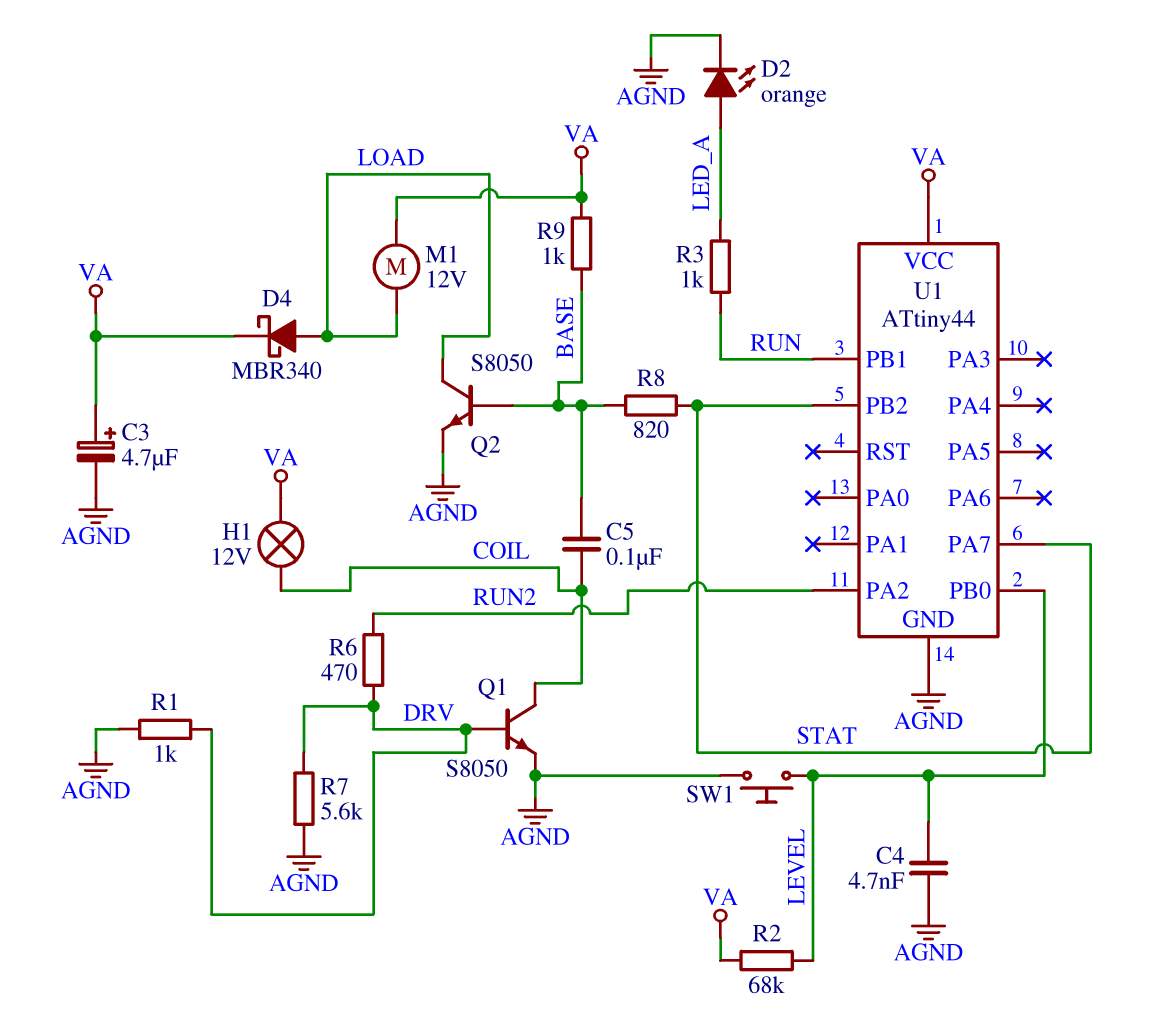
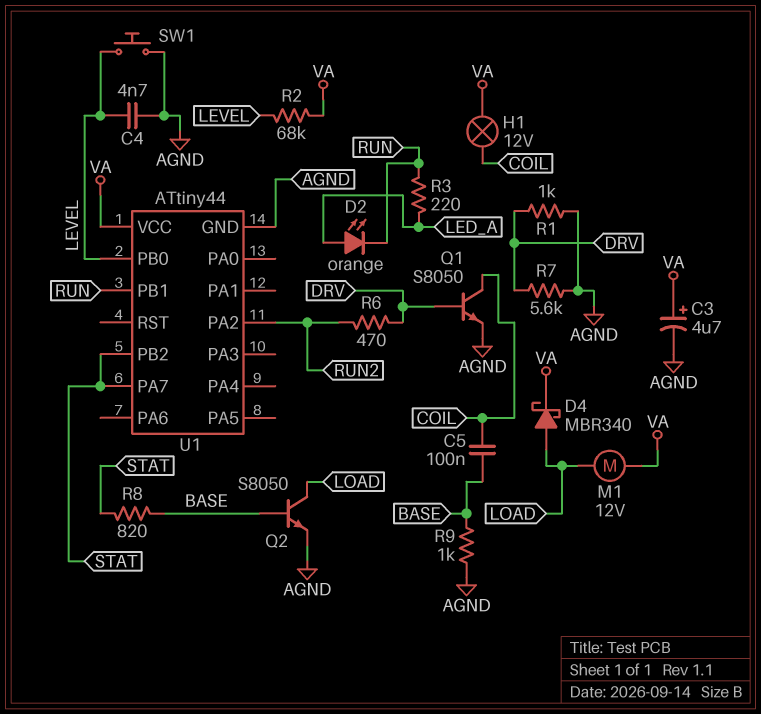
D2: LED orange (A LED_A, K AGND) -> LED orange (A LED_A, K RUN)
R3: 1k (LED_A, RUN) -> 220 (LED_A, RUN)
R9: 1k (BASE, VA) -> 1k (AGND, BASE)

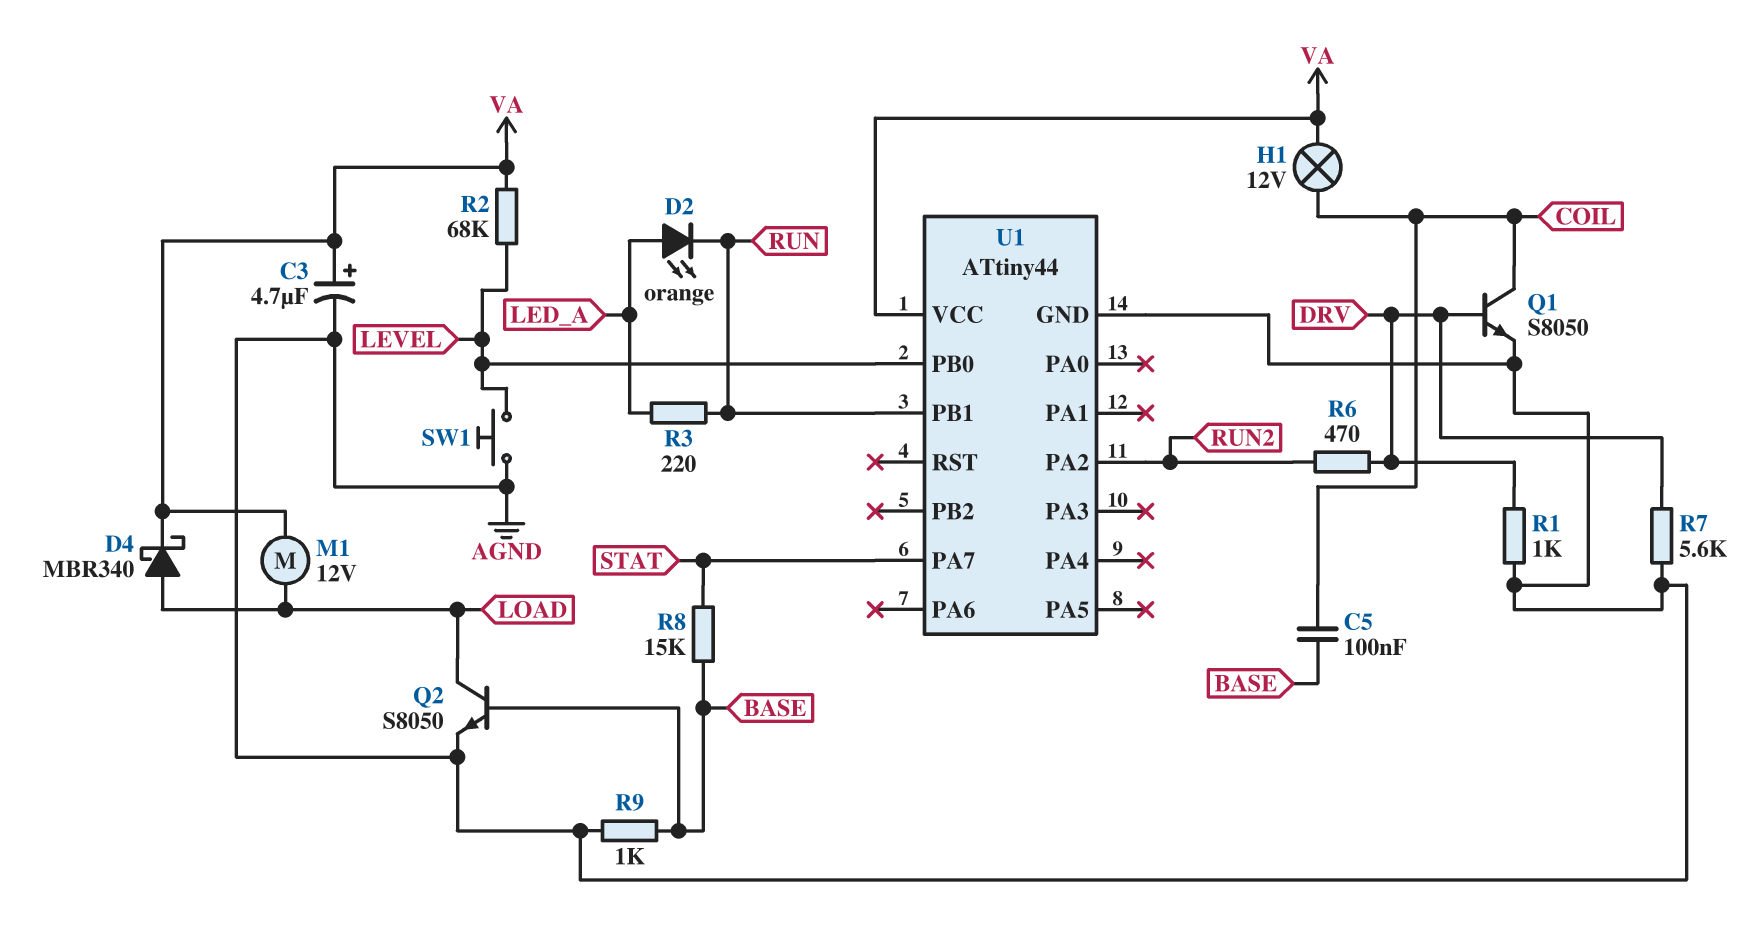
C4: 4.7nF (AGND, LEVEL) -> none
R8: 820 (BASE, STAT) -> 15k (BASE, STAT)
U1 pin PB2: STAT -> none

